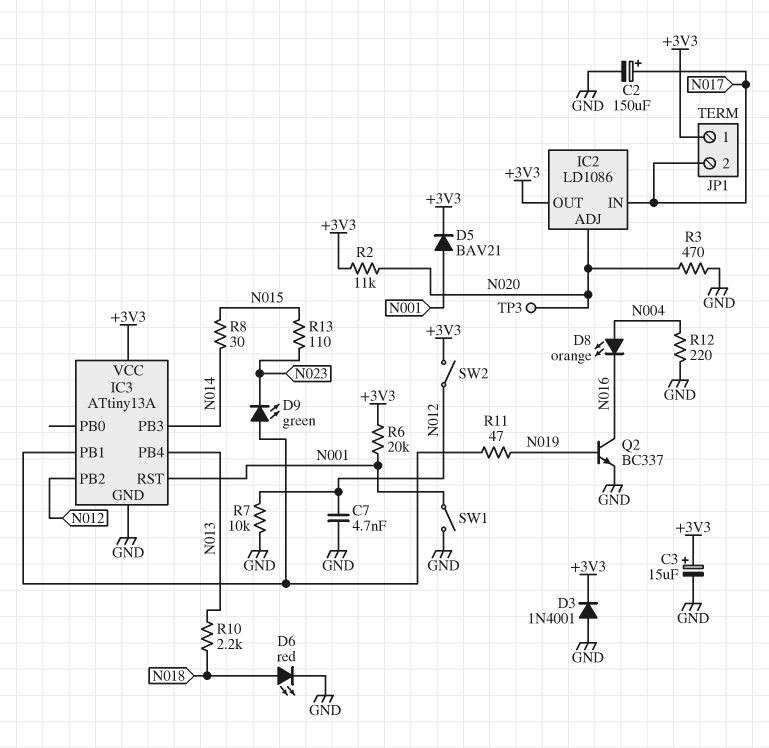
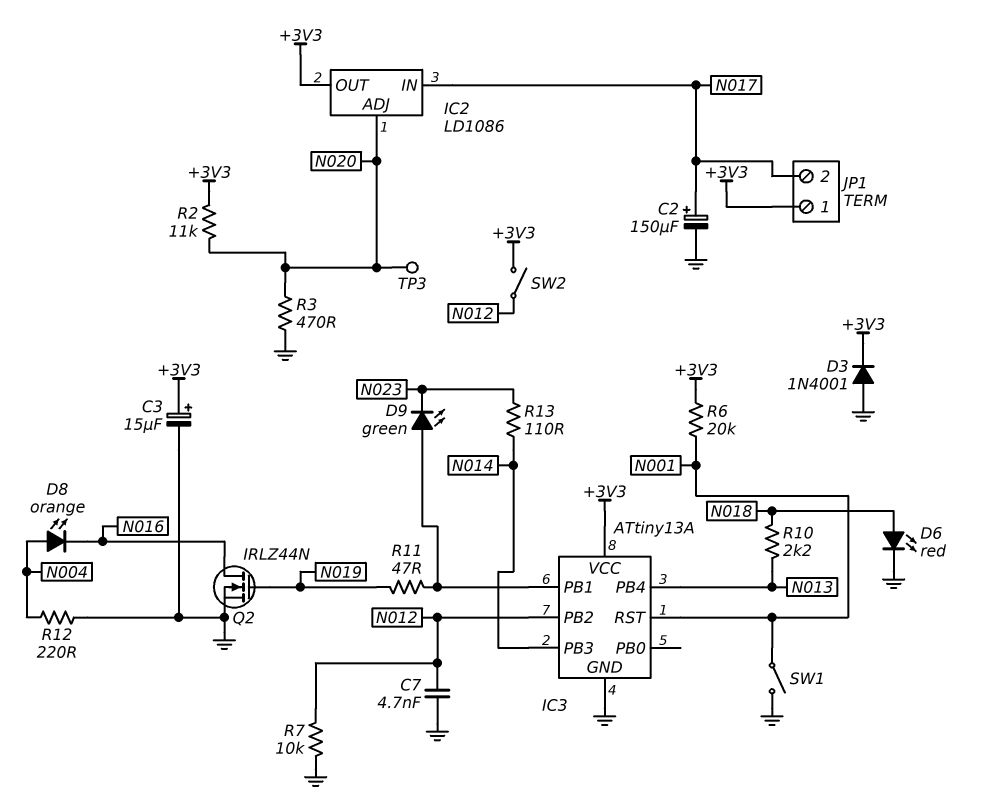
D5: diode BAV21 (A N001, K +3V3) -> none
Q2: NPN BC337 (B N019, C N016, E GND) -> NMOS IRLZ44N (G N019, D N016, S GND)
R8: 30 (N014, N015) -> none
R13: 110 (N015, N023) -> 110 (N014, N023)

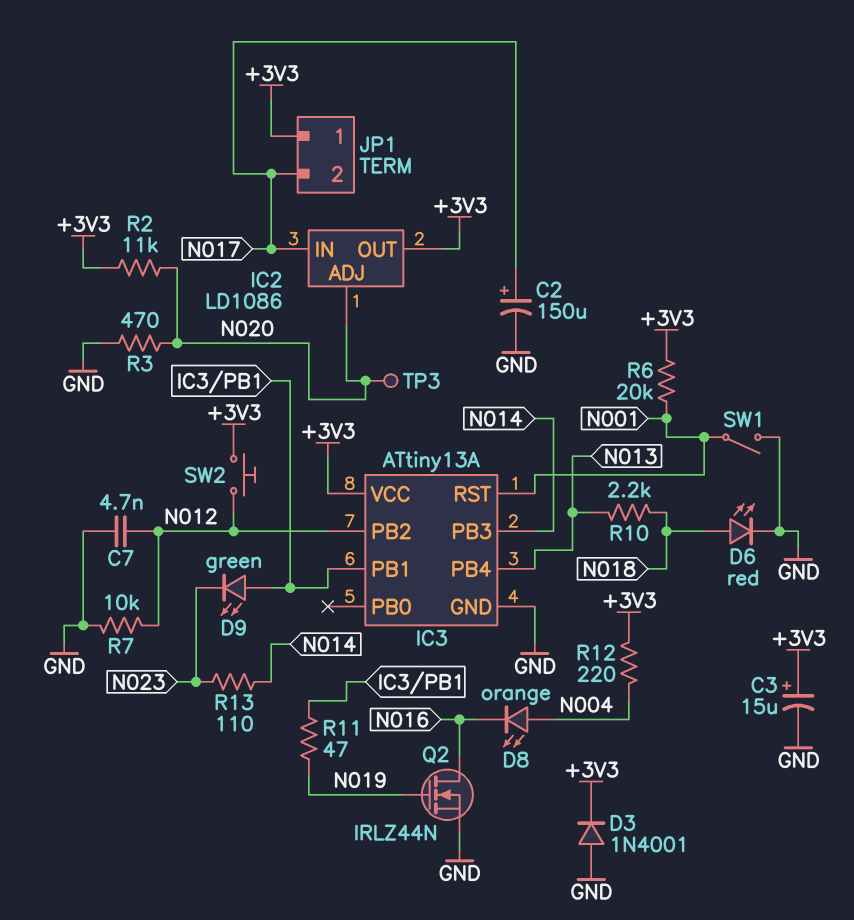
R12: 220 (GND, N004) -> 220 (+3V3, N004)
SW2: switch (+3V3, N012) -> button (+3V3, N012)

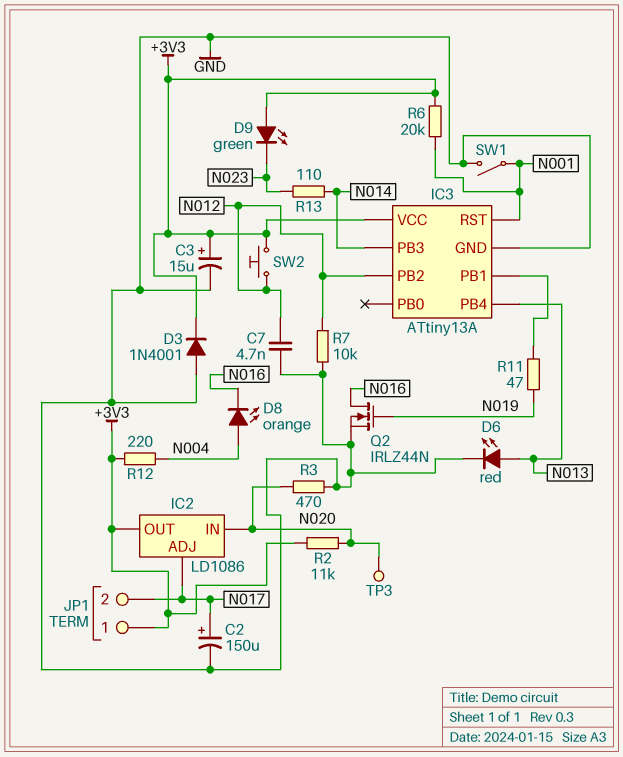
D6: LED red (A N018, K GND) -> LED red (A N013, K GND)
D9: LED green (A IC3/PB1, K N023) -> LED green (A +3V3, K N023)
IC2 pin ADJ: N020 -> N017
IC2 pin IN: N017 -> N020
R10: 2.2k (N013, N018) -> none

